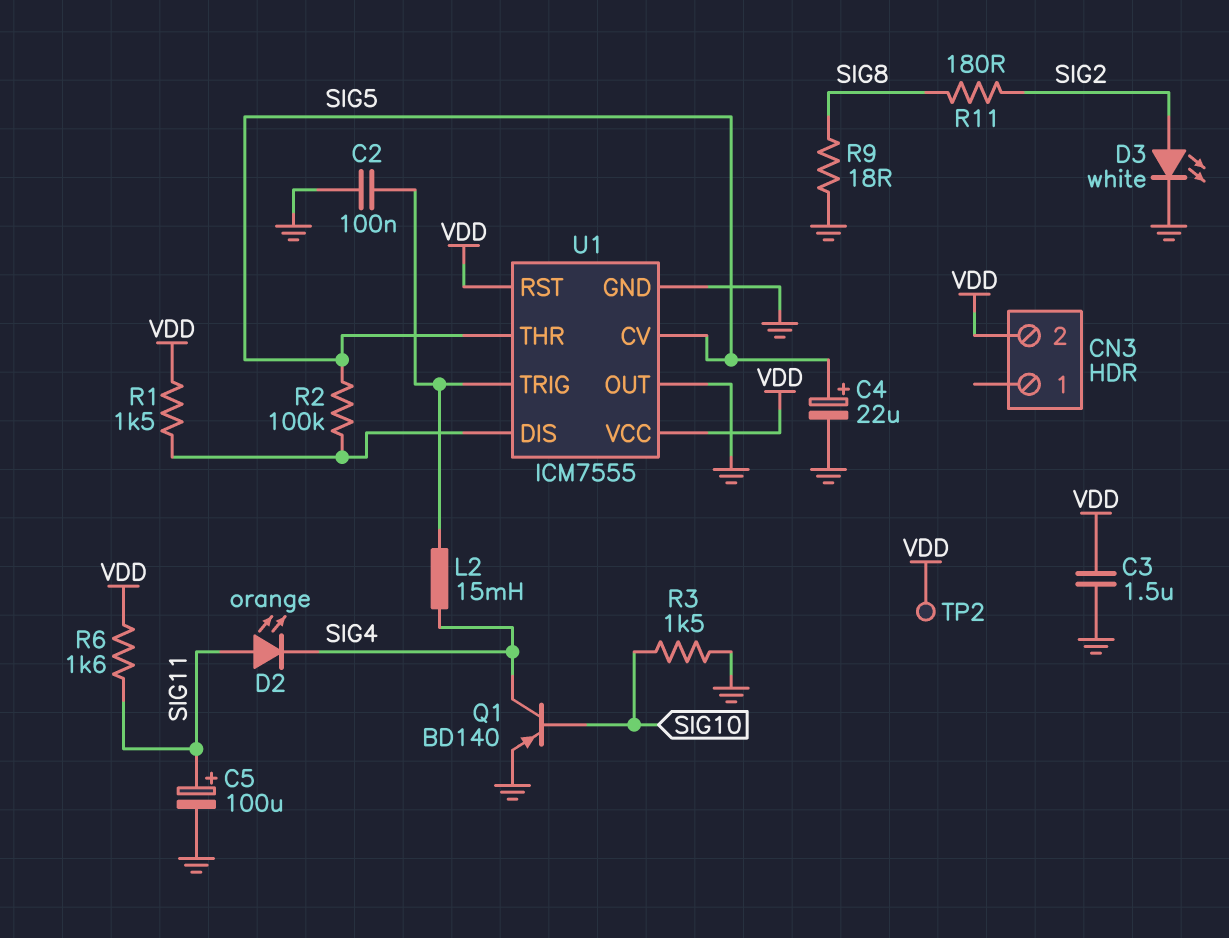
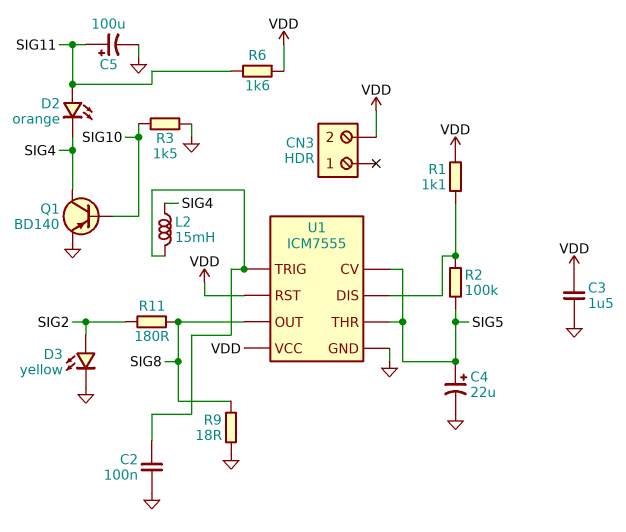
D3: LED white (A SIG2, K GND) -> LED yellow (A SIG2, K GND)
R1: 1.5k (U1/DIS, VDD) -> 1.1k (U1/DIS, VDD)
TP2: test point (VDD) -> none
U1 pin OUT: GND -> SIG8

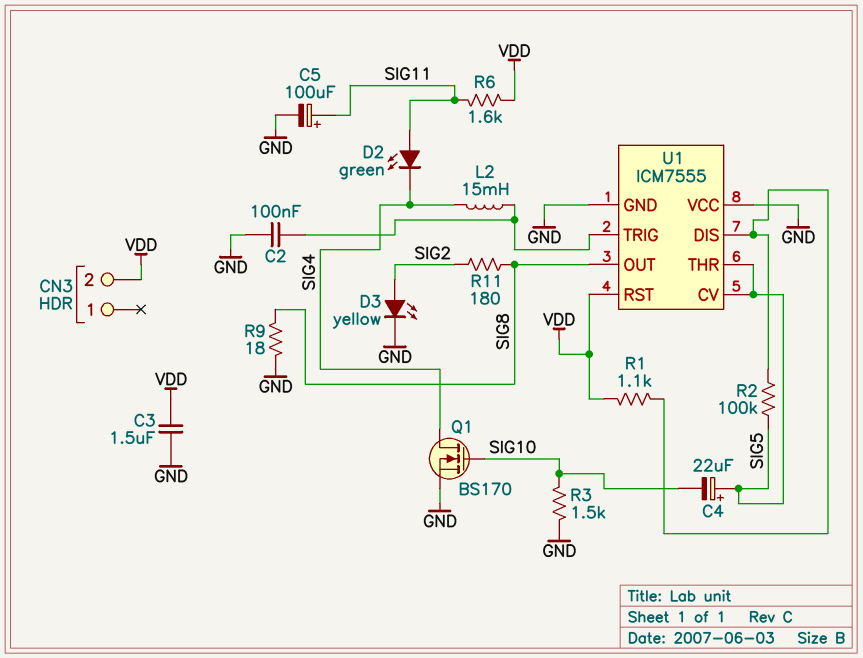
C4: 22uF (plus SIG5, minus GND) -> 22uF (plus SIG5, minus SIG10)
D2: LED orange (A SIG11, K SIG4) -> LED green (A SIG11, K SIG4)
Q1: PNP BD140 (B SIG10, C SIG4, E GND) -> NMOS BS170 (G SIG10, D SIG4, S GND)
U1 pin VCC: VDD -> GND

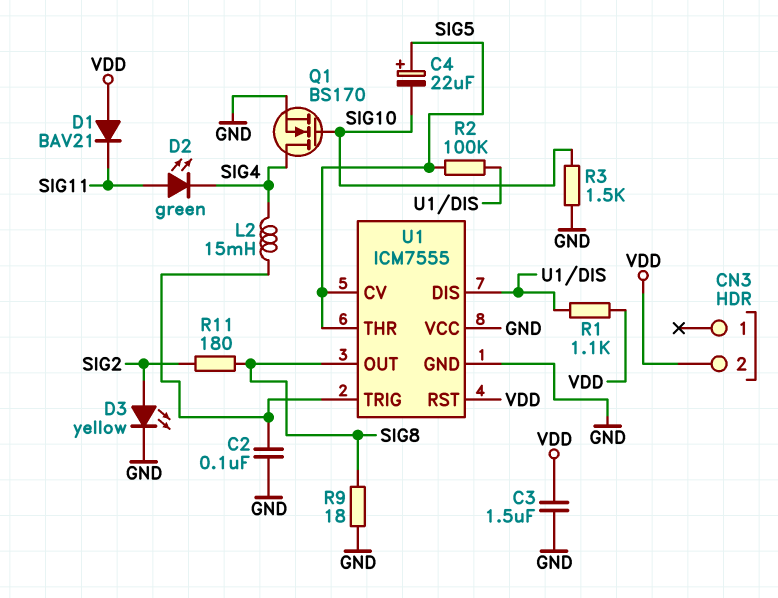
C5: 100uF (plus SIG11, minus GND) -> none
D1: none -> diode BAV21 (A VDD, K SIG11)
R6: 1.6k (SIG11, VDD) -> none

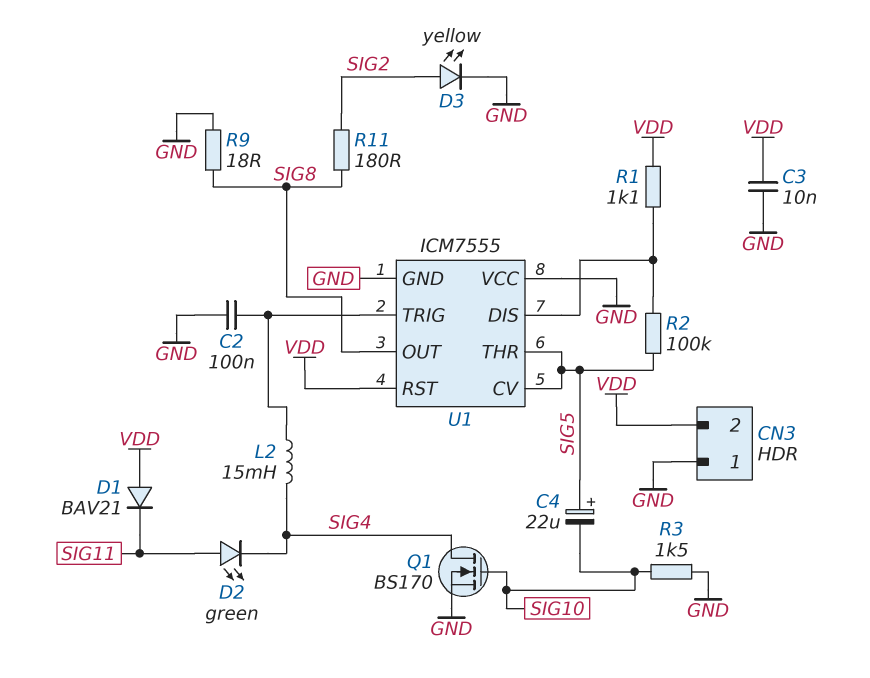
C3: 1.5uF (GND, VDD) -> 10nF (GND, VDD)
CN3 pin 1: none -> GND

